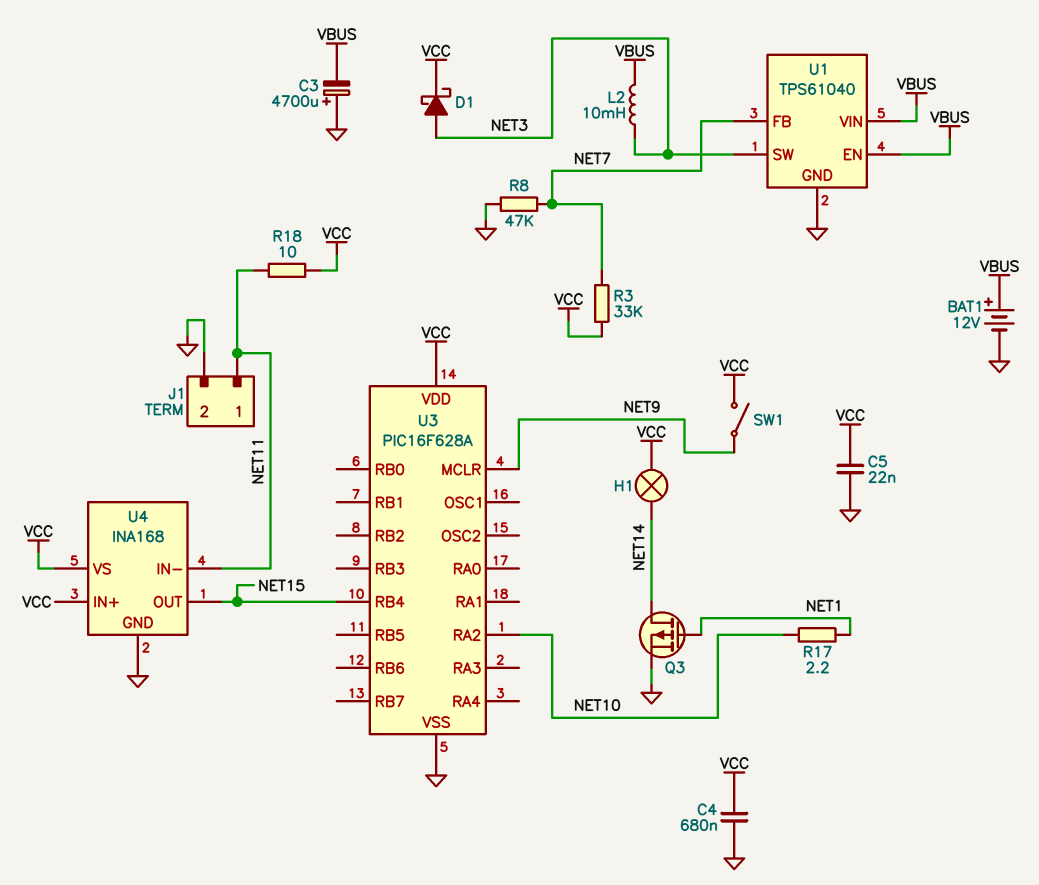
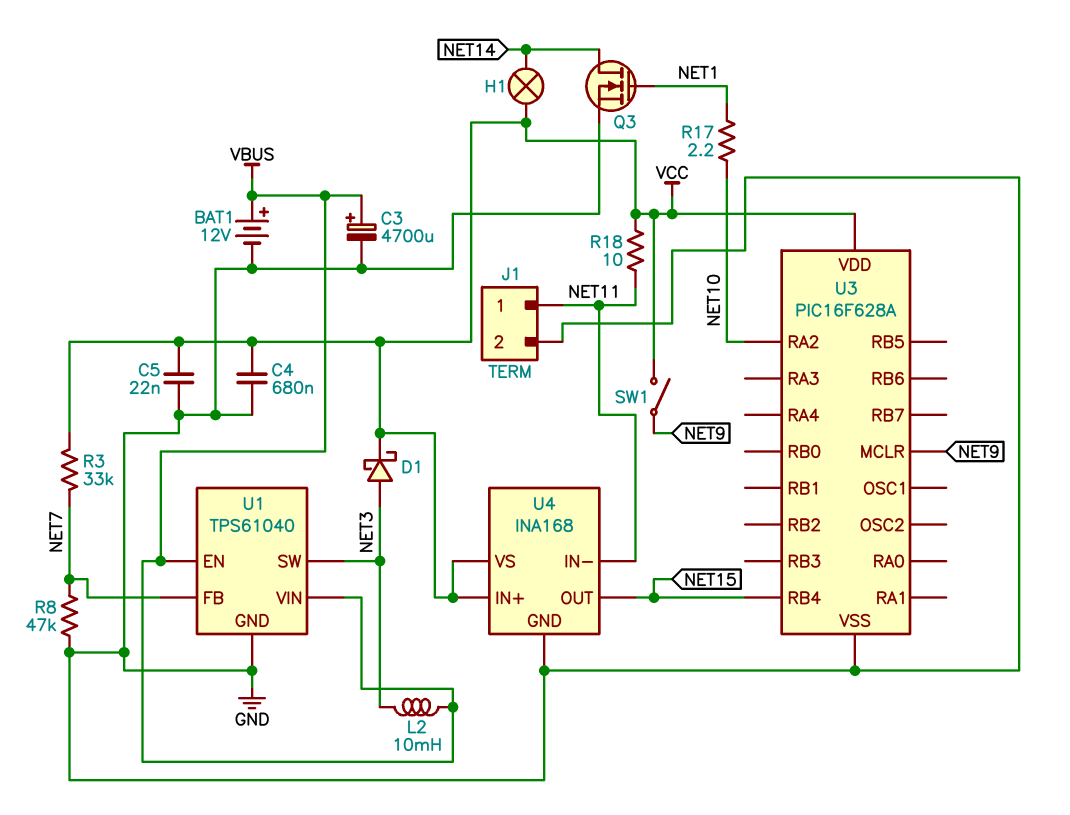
C3: 4700uF (plus GND, minus VBUS) -> 4700uF (plus VBUS, minus GND)
Q3: PMOS (G NET1, D NET14, S GND) -> NMOS (G NET1, D NET14, S GND)

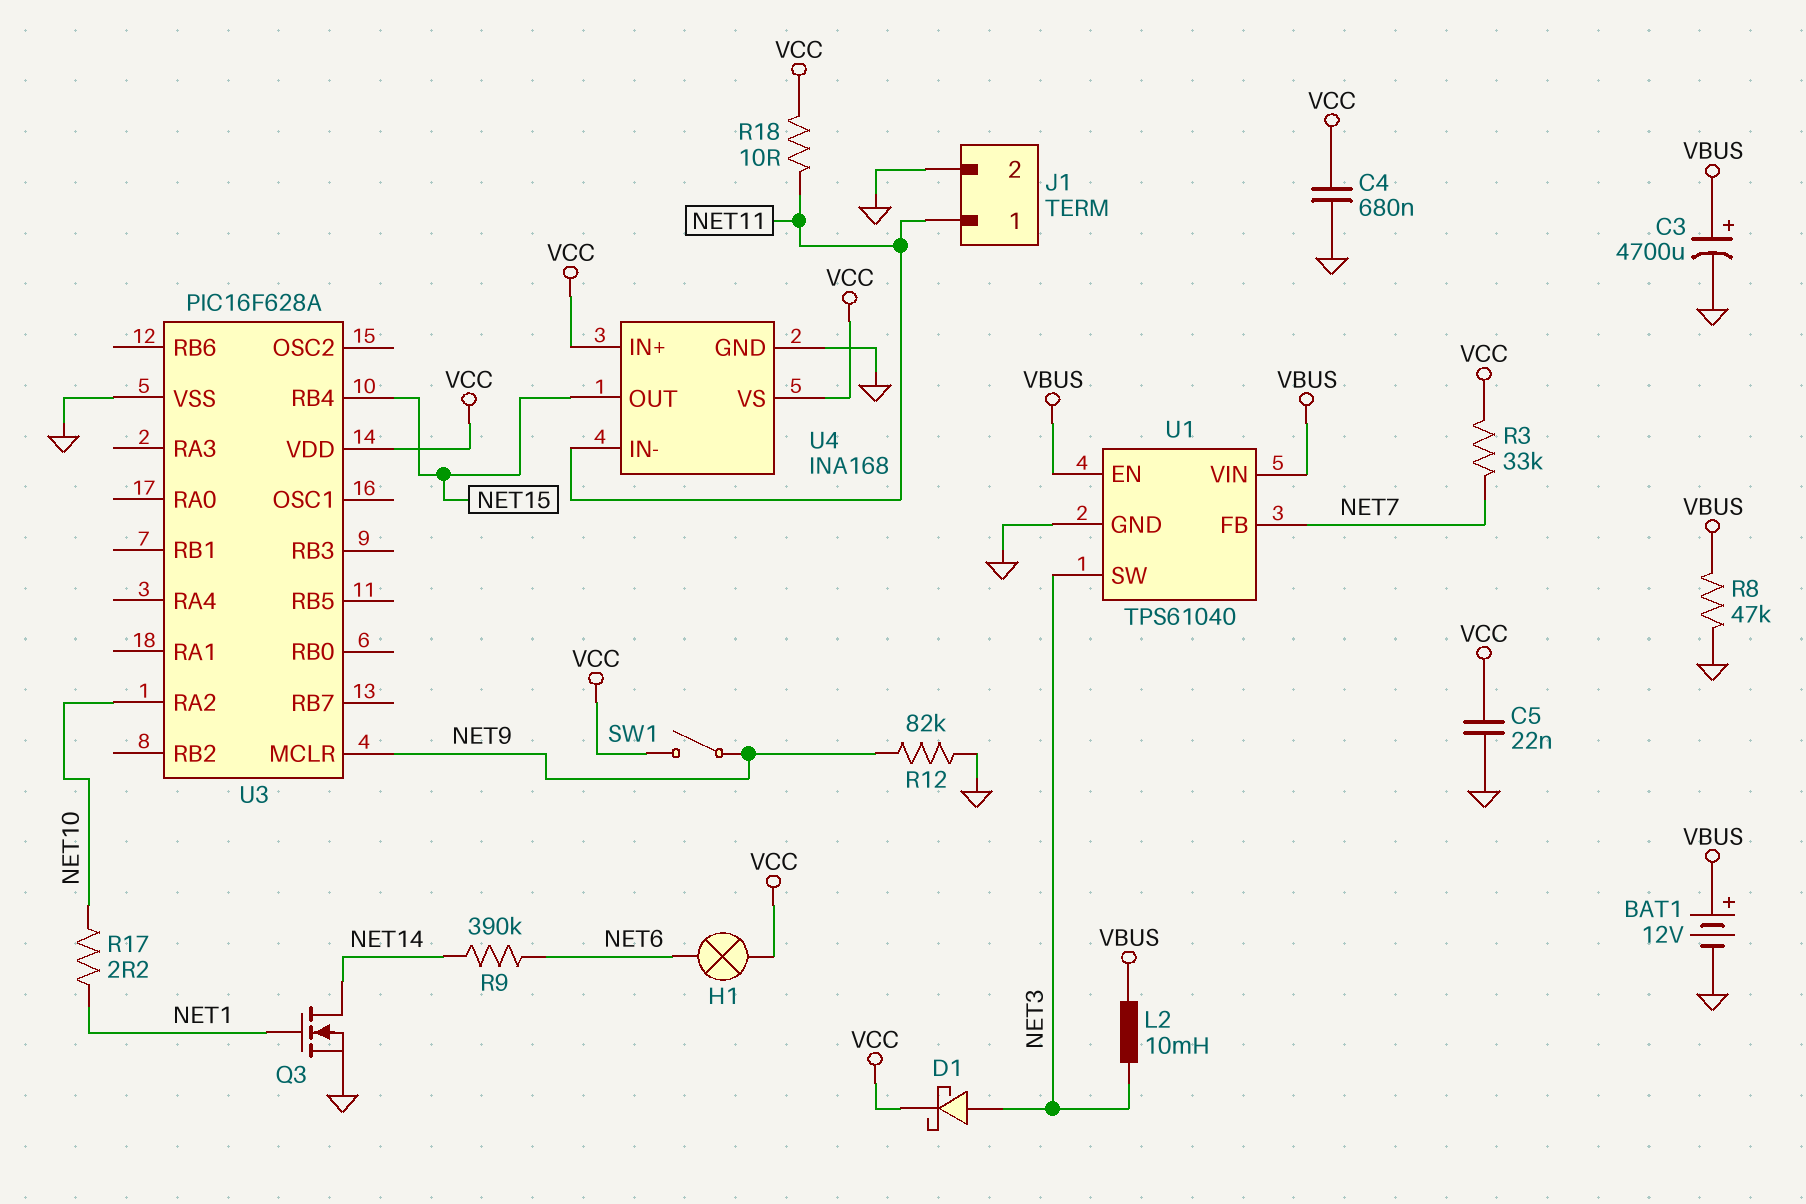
H1: lamp (NET14, VCC) -> lamp (NET6, VCC)
R8: 47k (GND, NET7) -> 47k (GND, VBUS)
R9: none -> 390k (NET6, NET14)
R12: none -> 82k (GND, NET9)

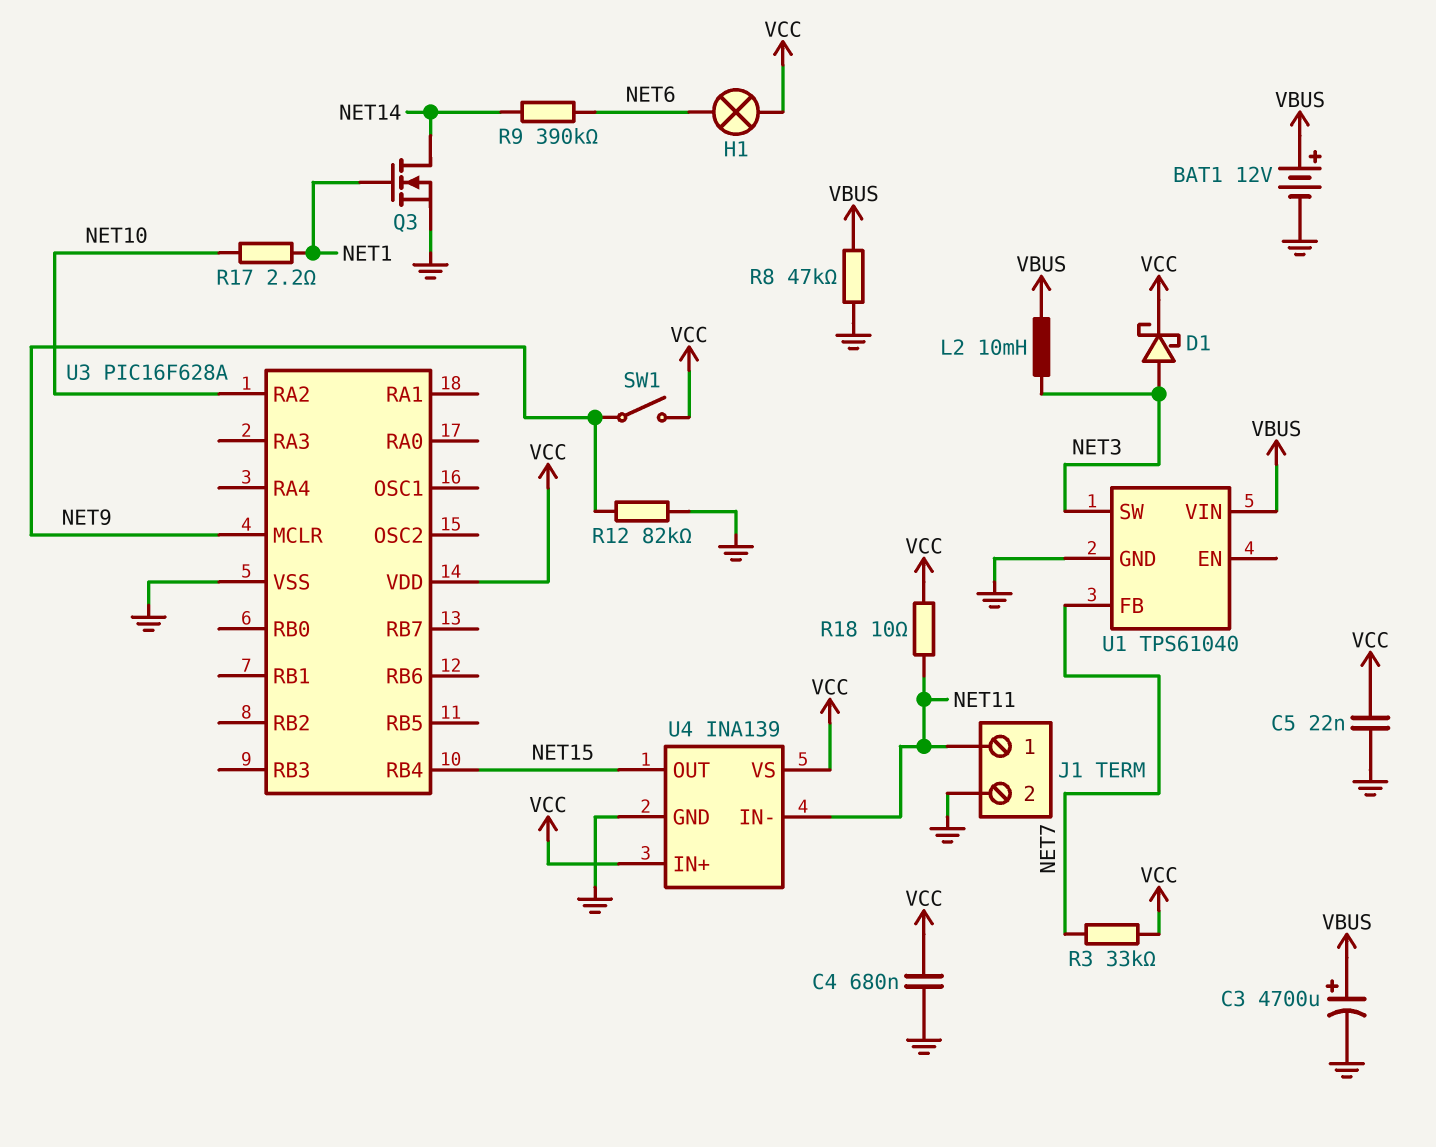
U1 pin EN: VBUS -> none
U4: INA168 -> INA139

